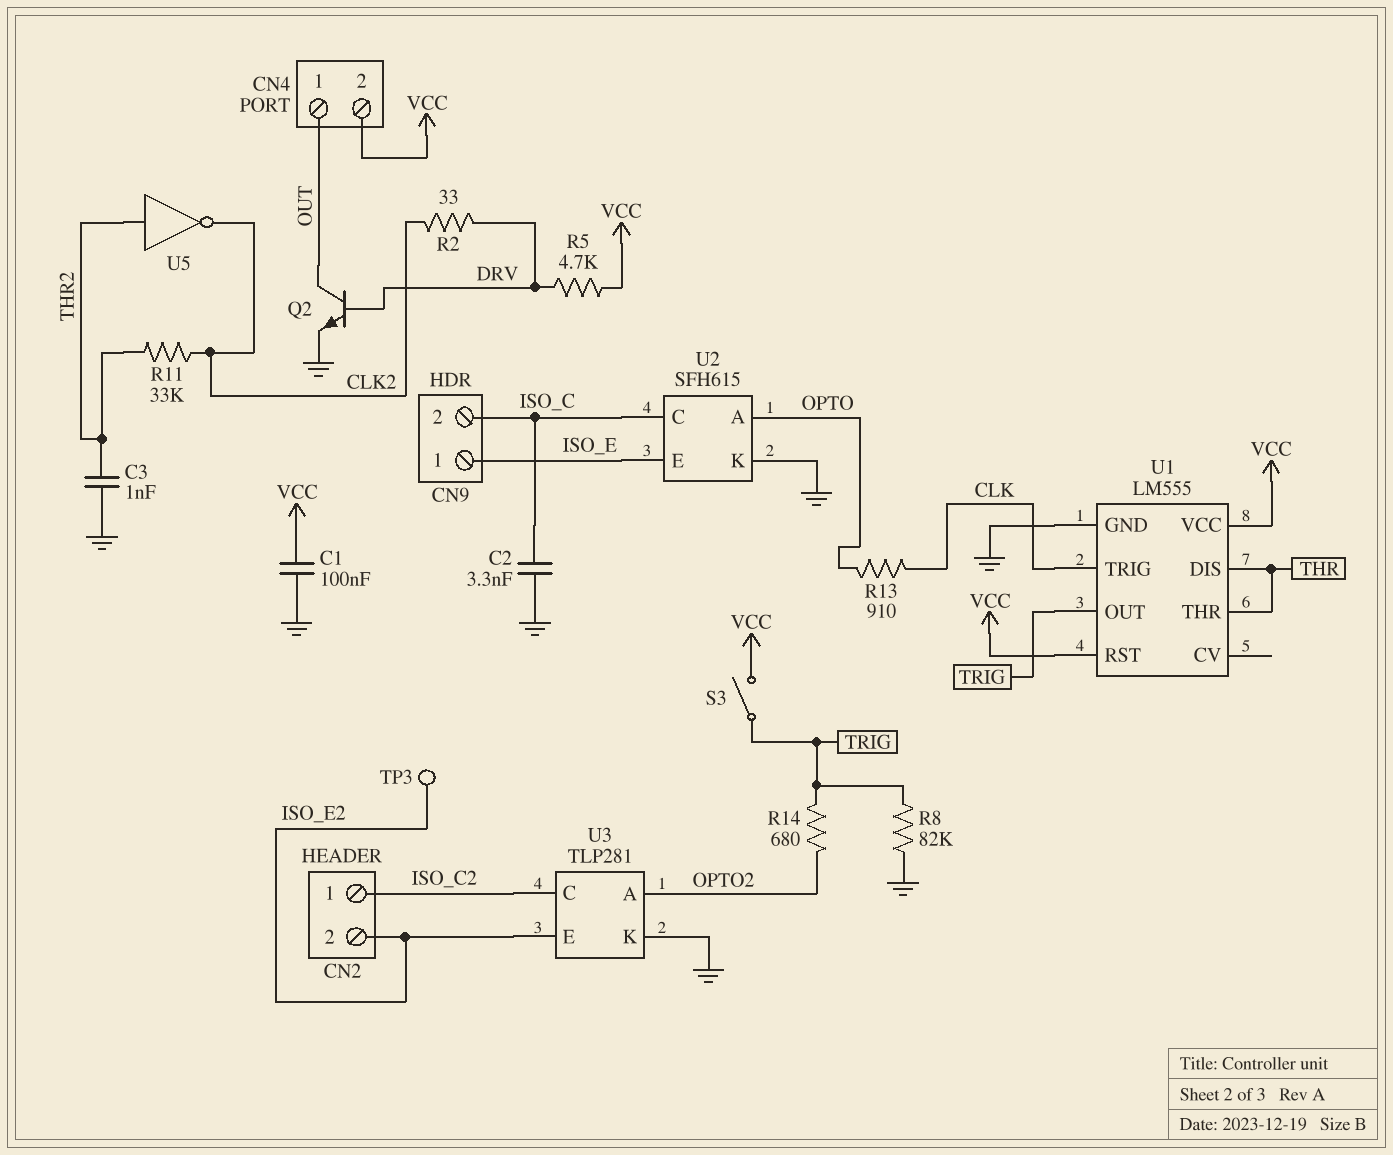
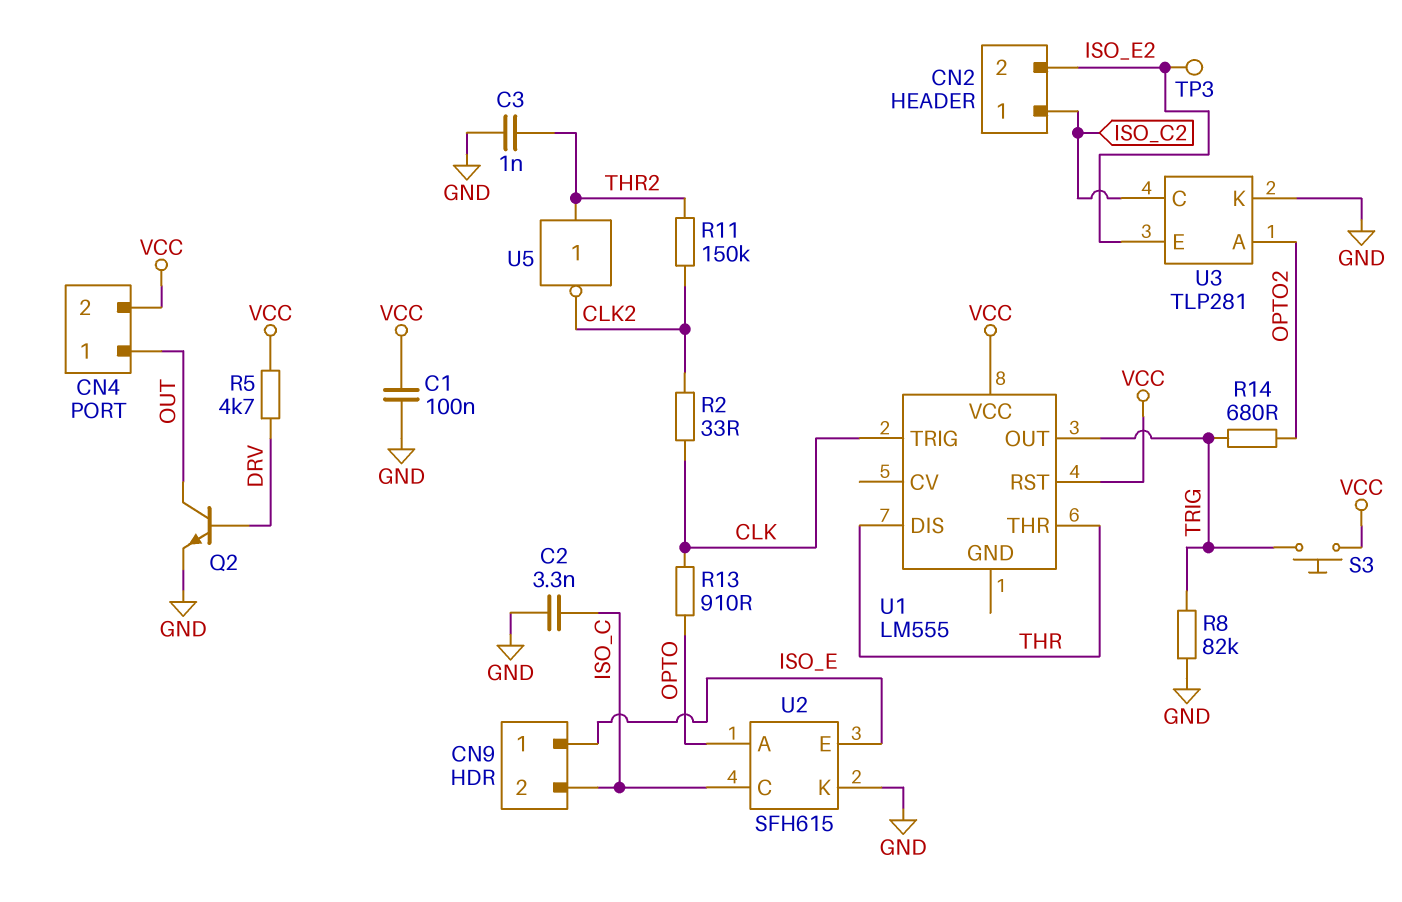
R2: 33 (CLK2, DRV) -> 33 (CLK, CLK2)
R11: 33k (CLK2, THR2) -> 150k (CLK2, THR2)
S3: switch (TRIG, VCC) -> button (TRIG, VCC)
U1 pin GND: GND -> none

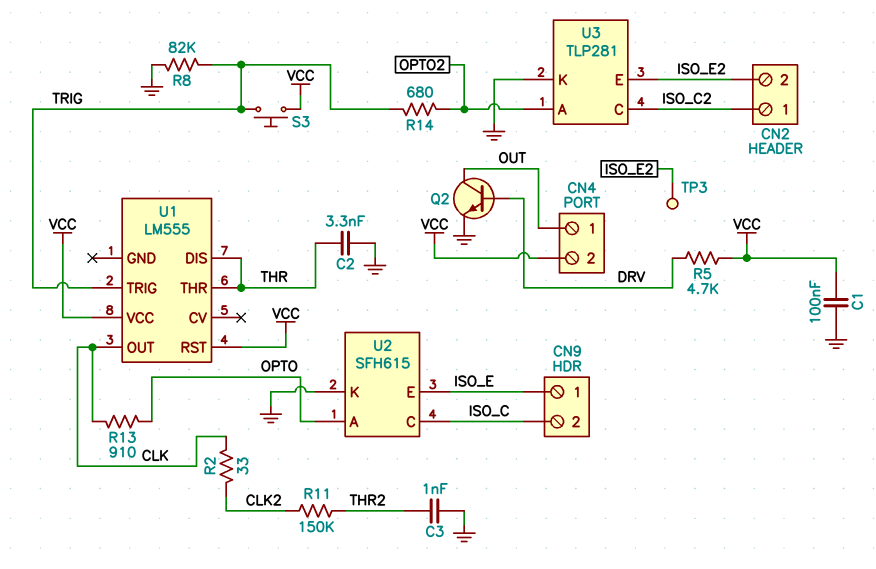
C2: 3.3nF (GND, ISO_C) -> 3.3nF (GND, THR)
U1 pin OUT: TRIG -> CLK
U1 pin TRIG: CLK -> TRIG
U5: NOT (in THR2, out CLK2) -> none

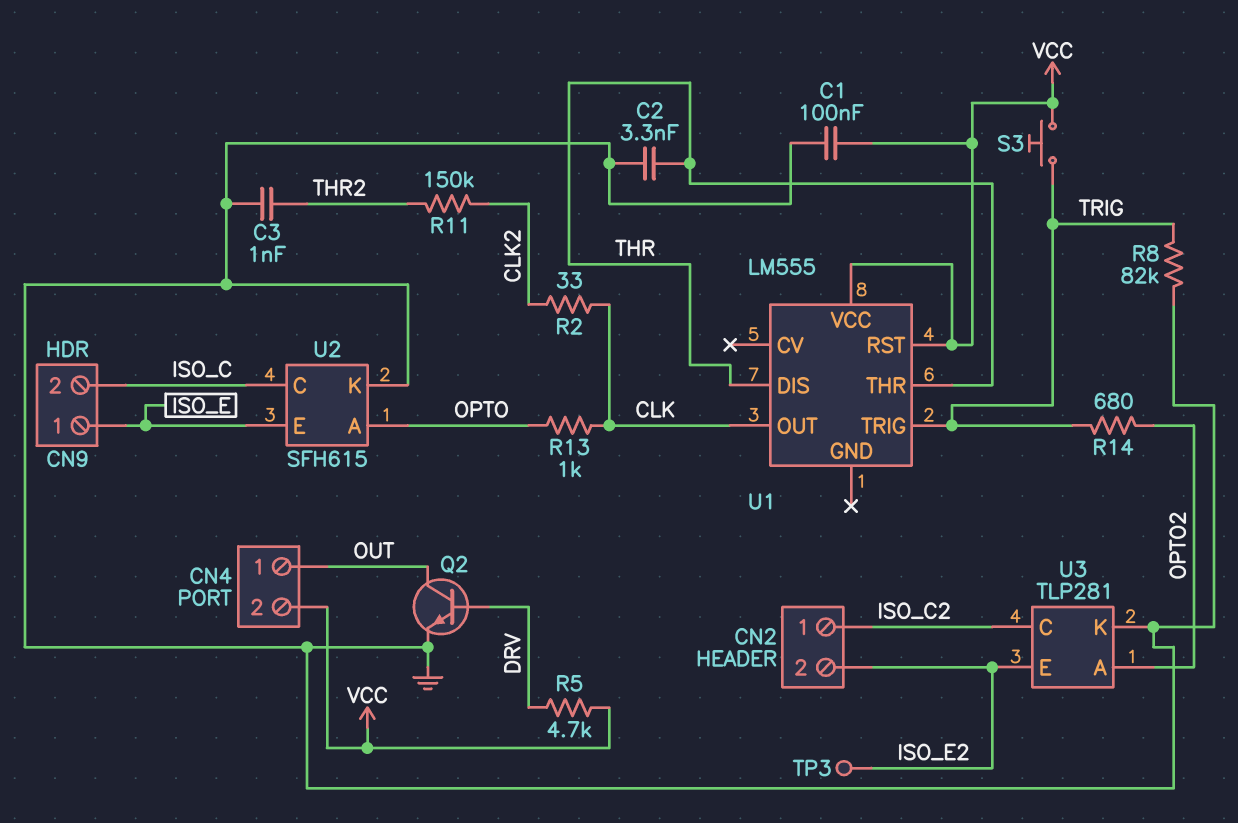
R13: 910 (CLK, OPTO) -> 1k (CLK, OPTO)

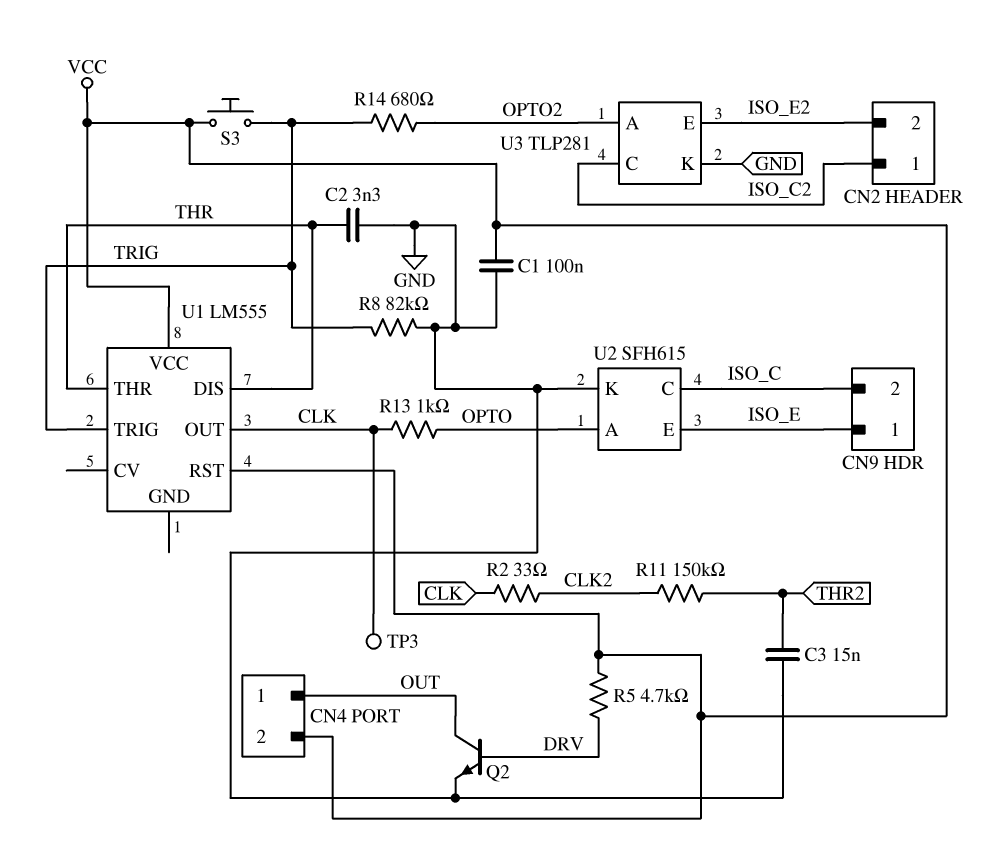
C3: 1nF (GND, THR2) -> 15nF (GND, THR2)
TP3: test point (ISO_E2) -> test point (CLK)

